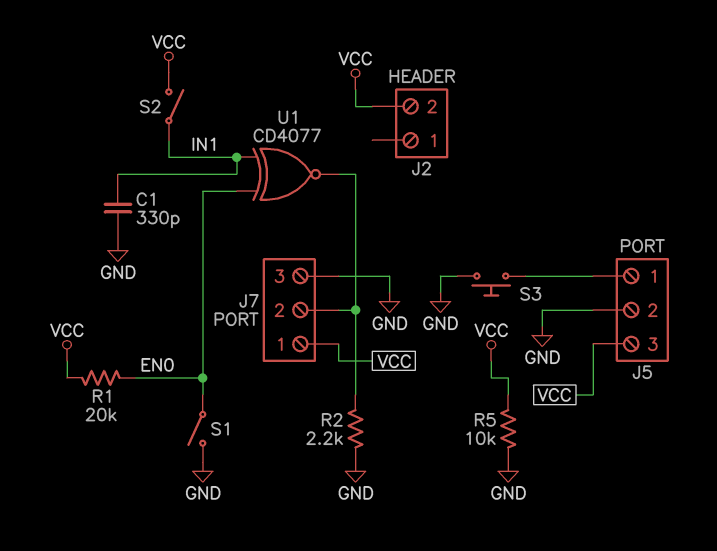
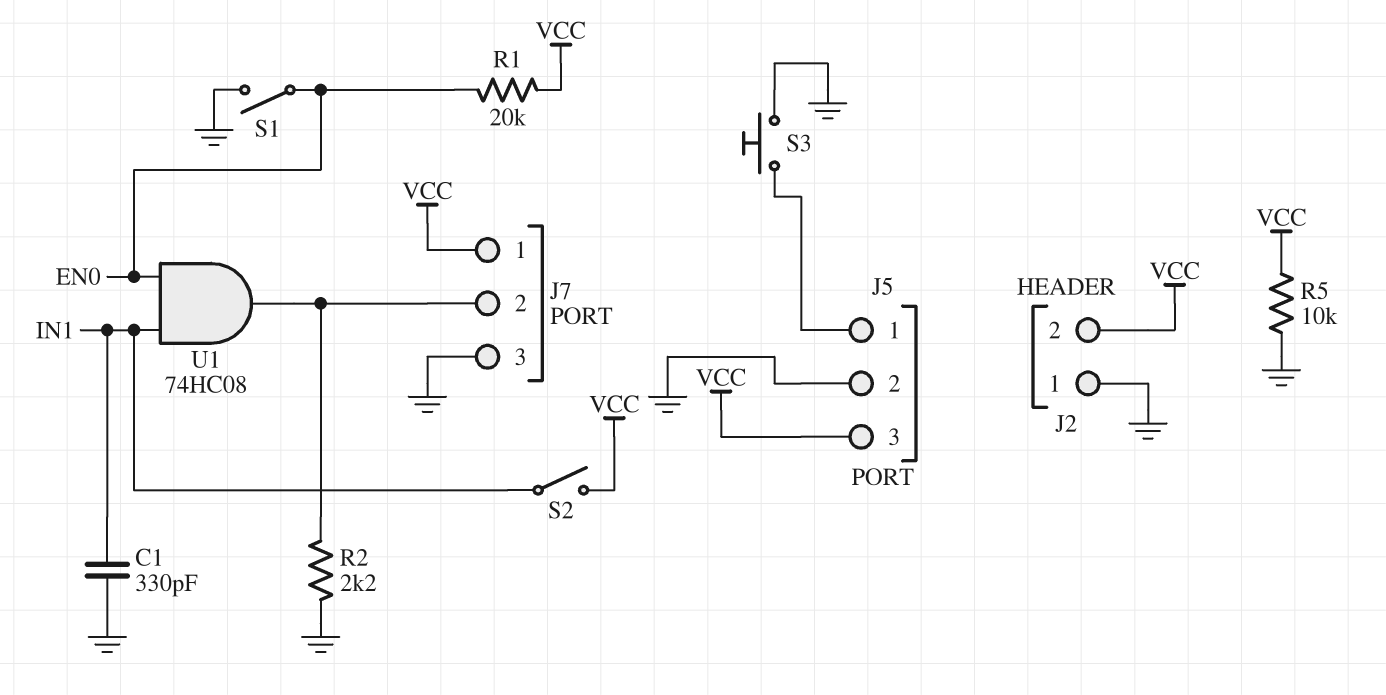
J2 pin 1: none -> GND
U1: XNOR CD4077 (in EN0, in IN1, out J7/2) -> AND 74HC08 (in EN0, in IN1, out J7/2)

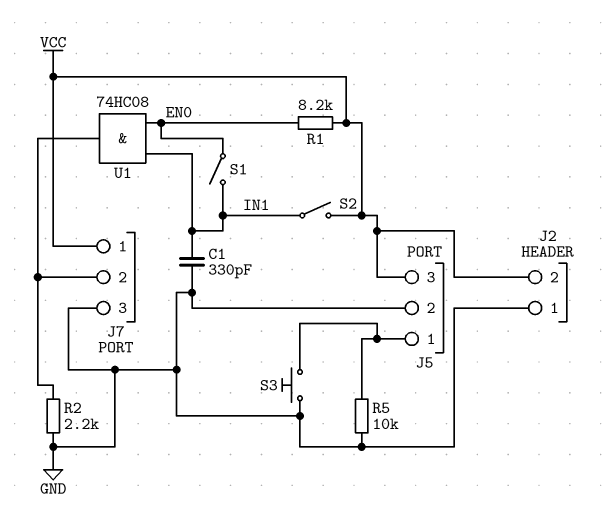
R1: 20k (EN0, VCC) -> 8.2k (EN0, VCC)
R5: 10k (GND, VCC) -> 10k (GND, J5/1)
S1: switch (EN0, GND) -> switch (EN0, IN1)

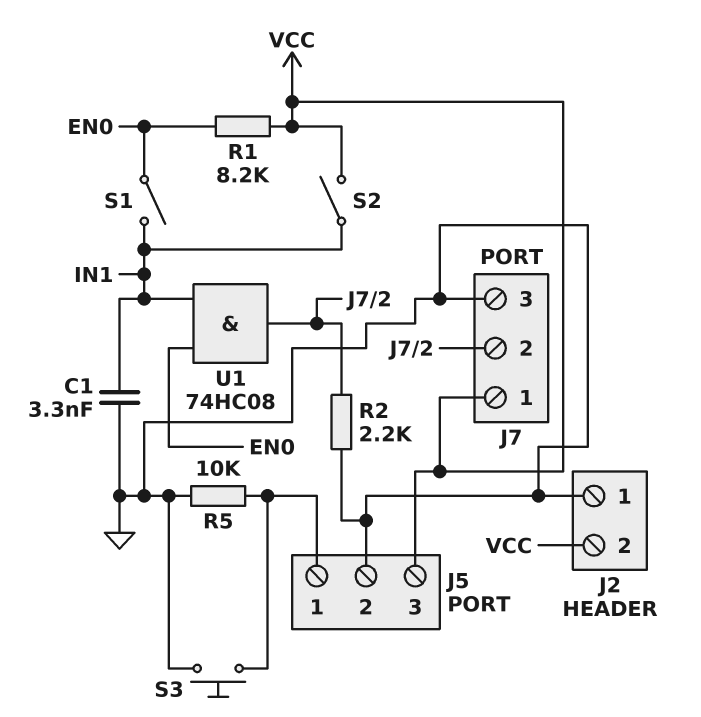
C1: 330pF (GND, IN1) -> 3.3nF (GND, IN1)

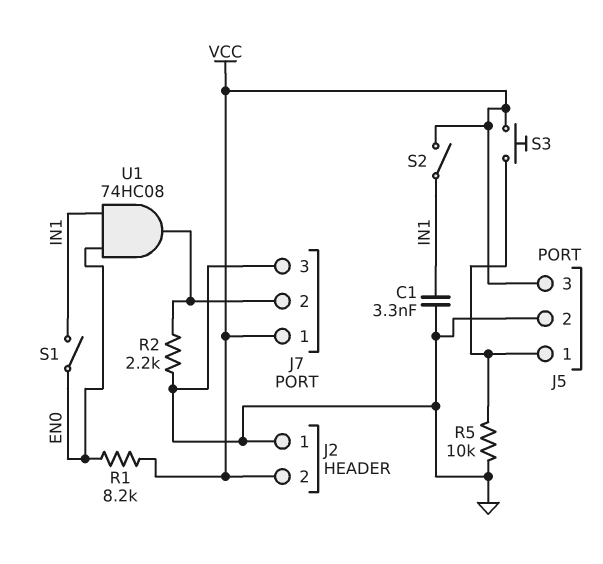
S3: button (GND, J5/1) -> button (J5/1, VCC)

